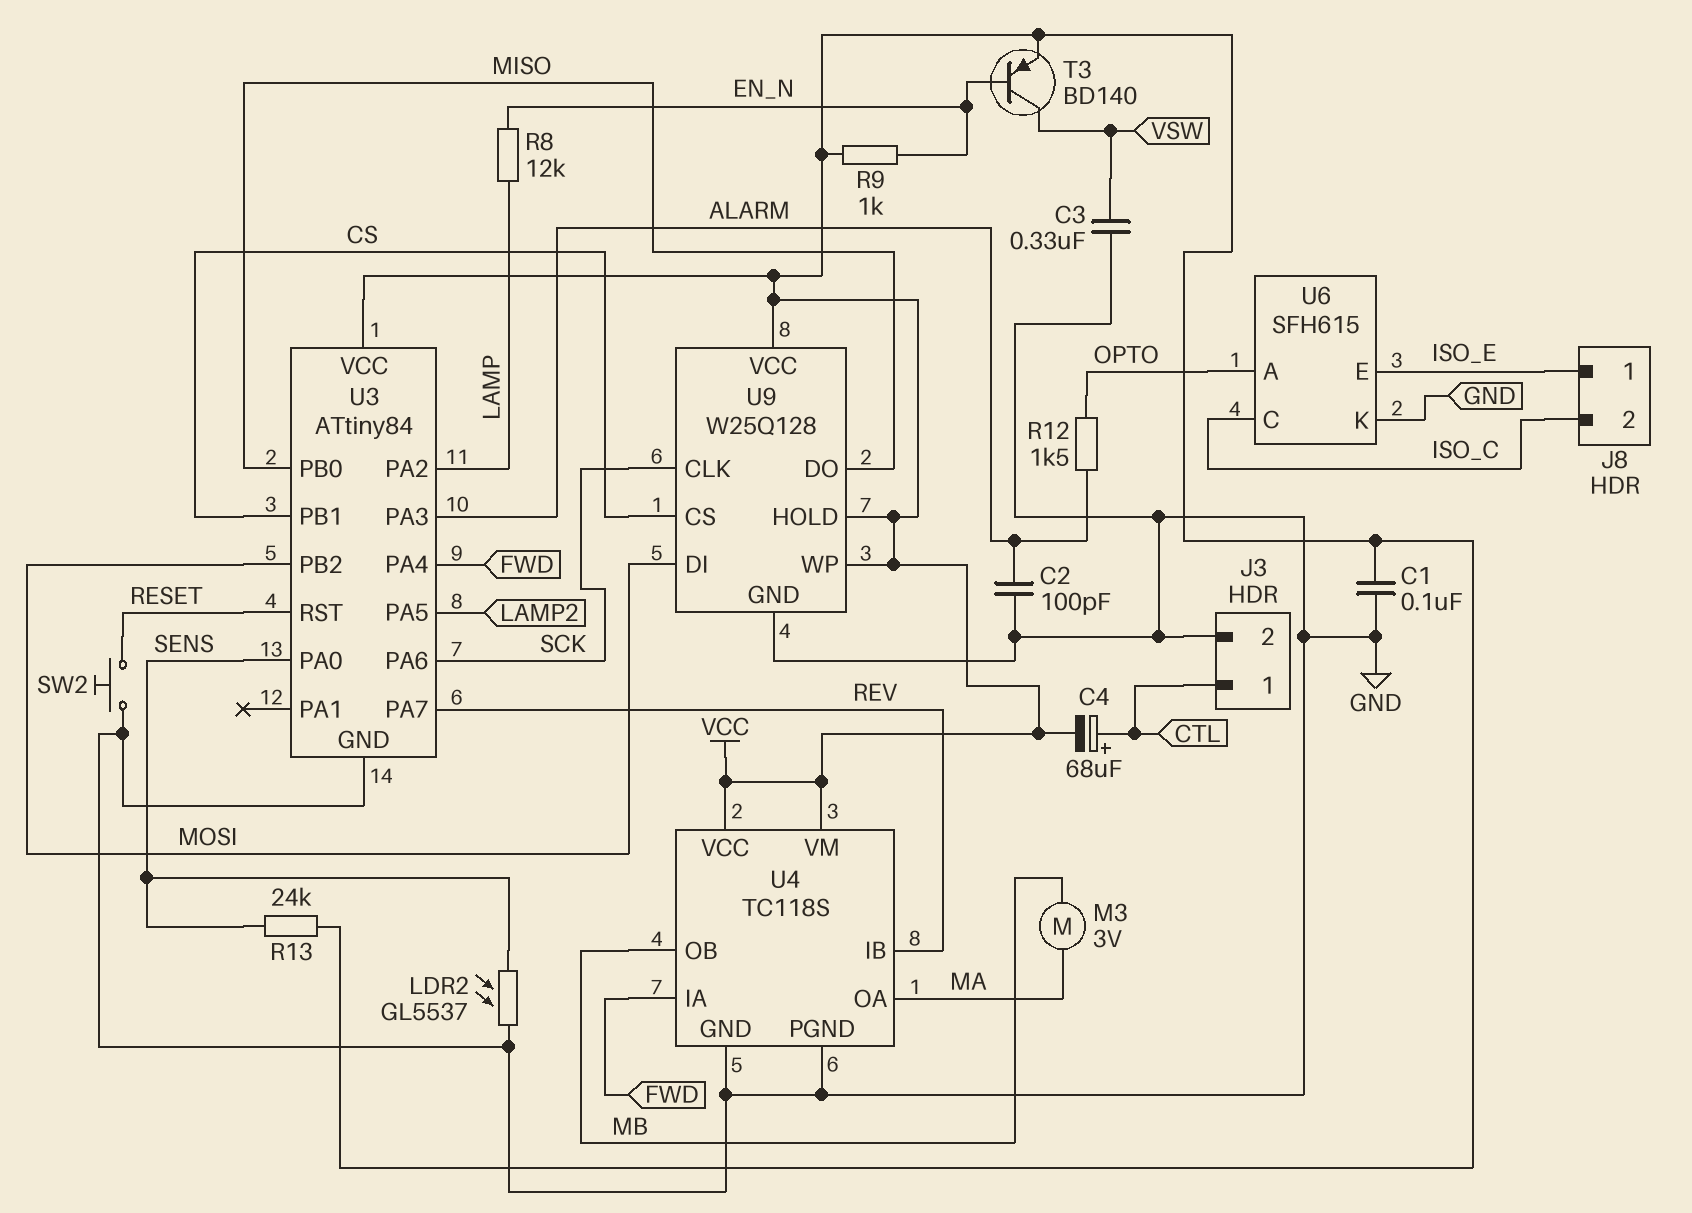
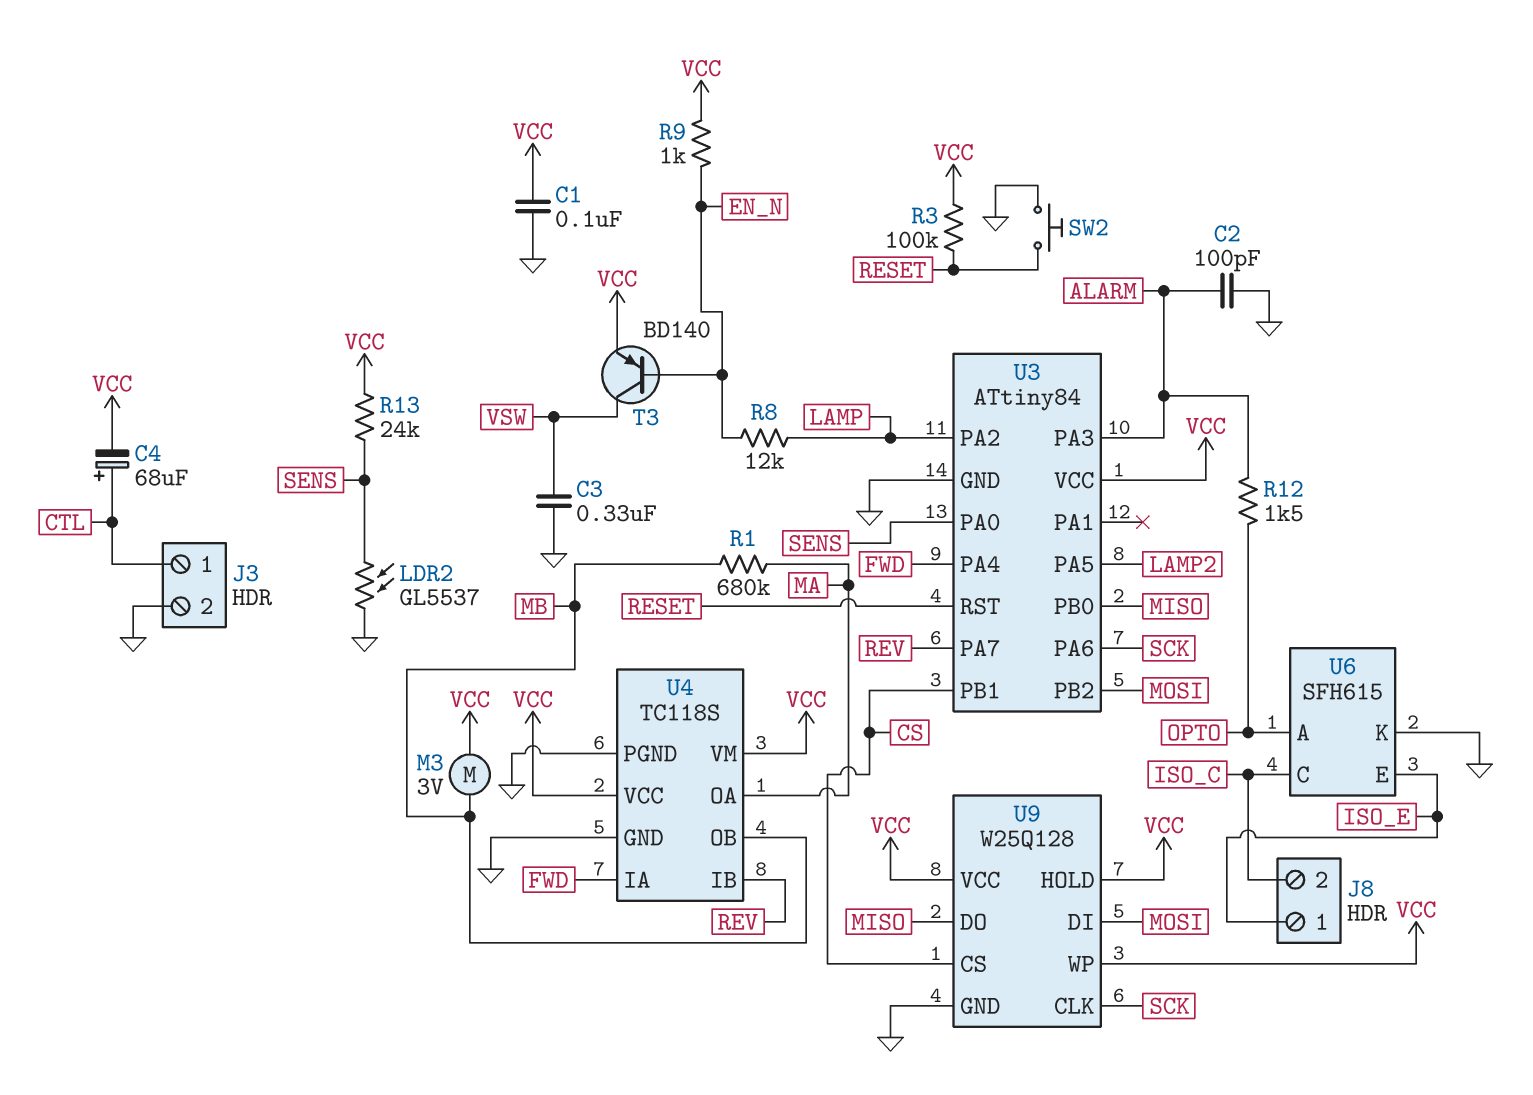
M3: motor 3V (MA, MB) -> motor 3V (MB, VCC)
R1: none -> 680k (MA, MB)
R3: none -> 100k (RESET, VCC)

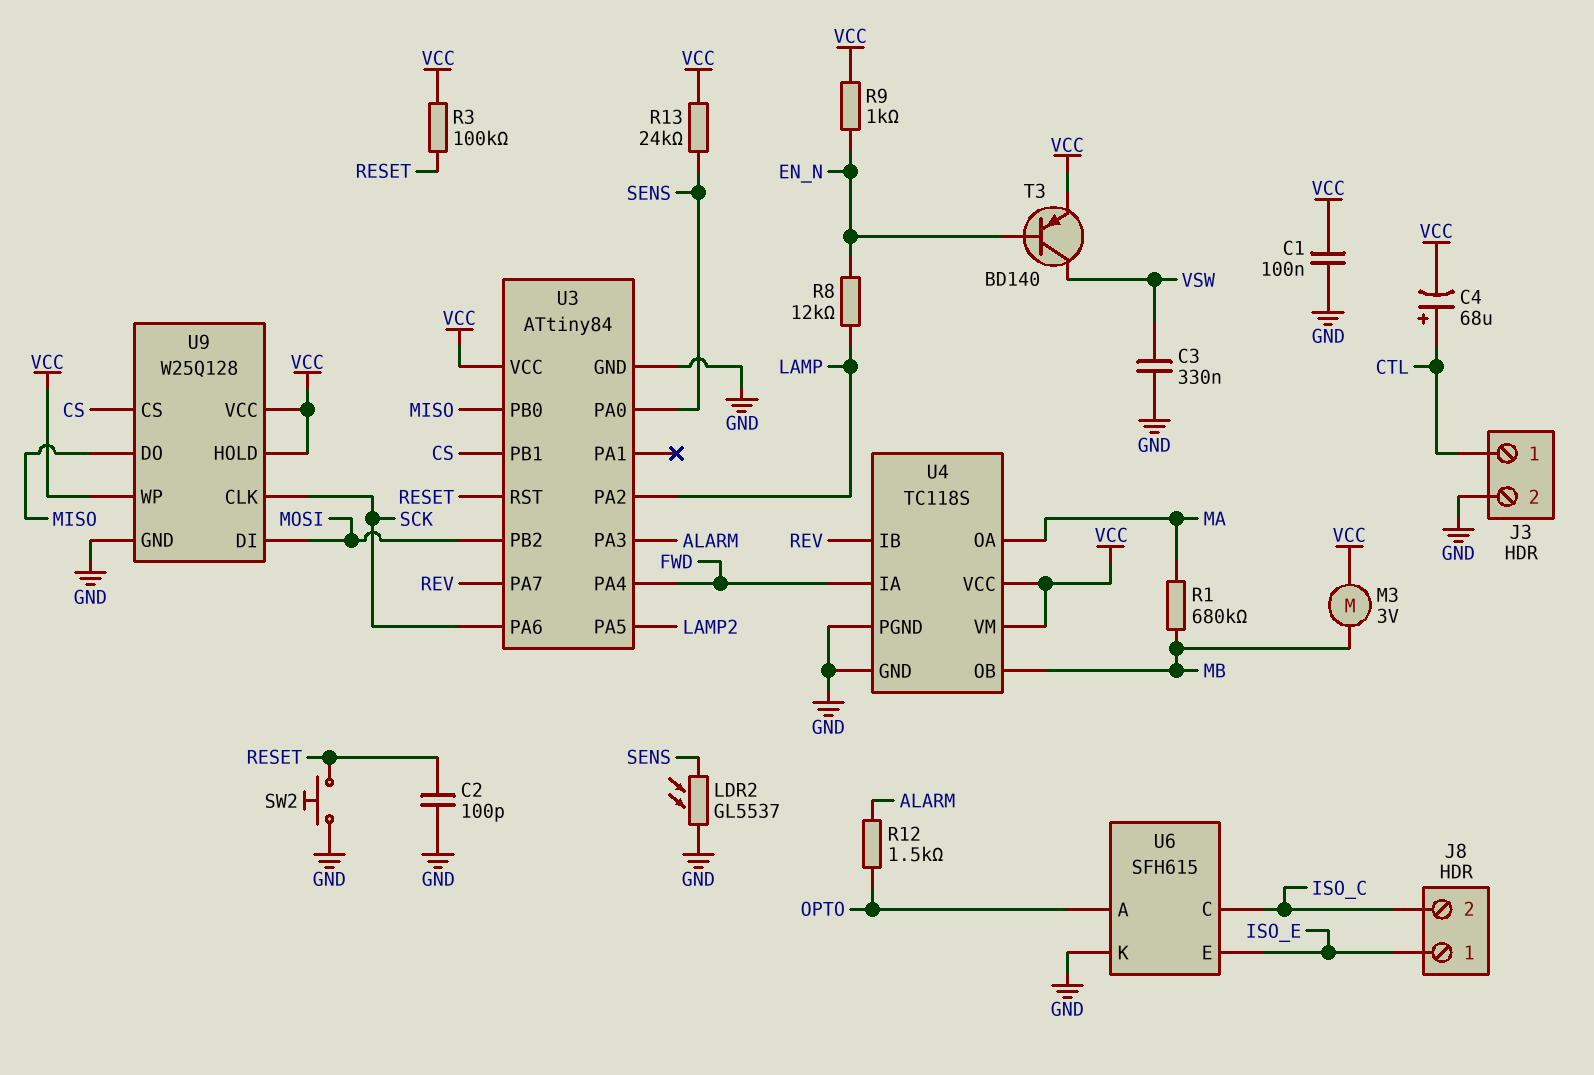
C2: 100pF (ALARM, GND) -> 100pF (GND, RESET)

